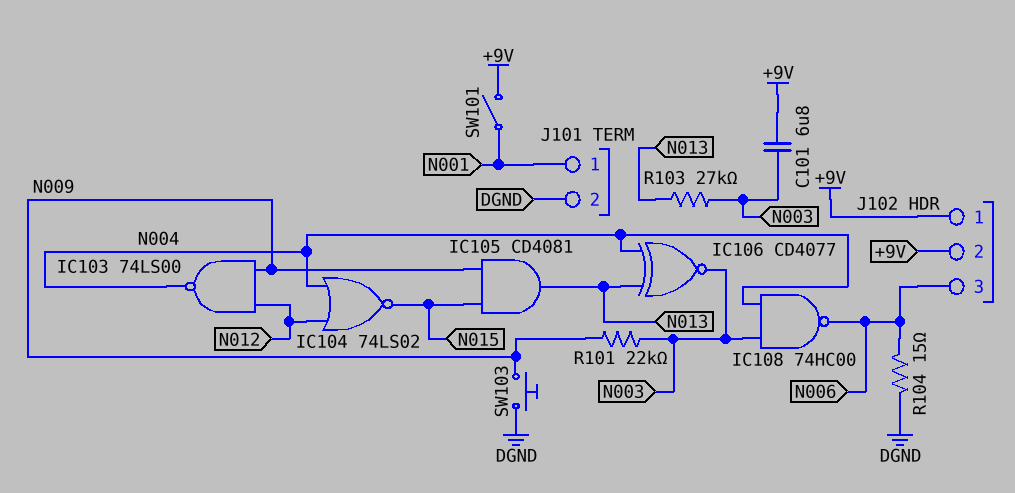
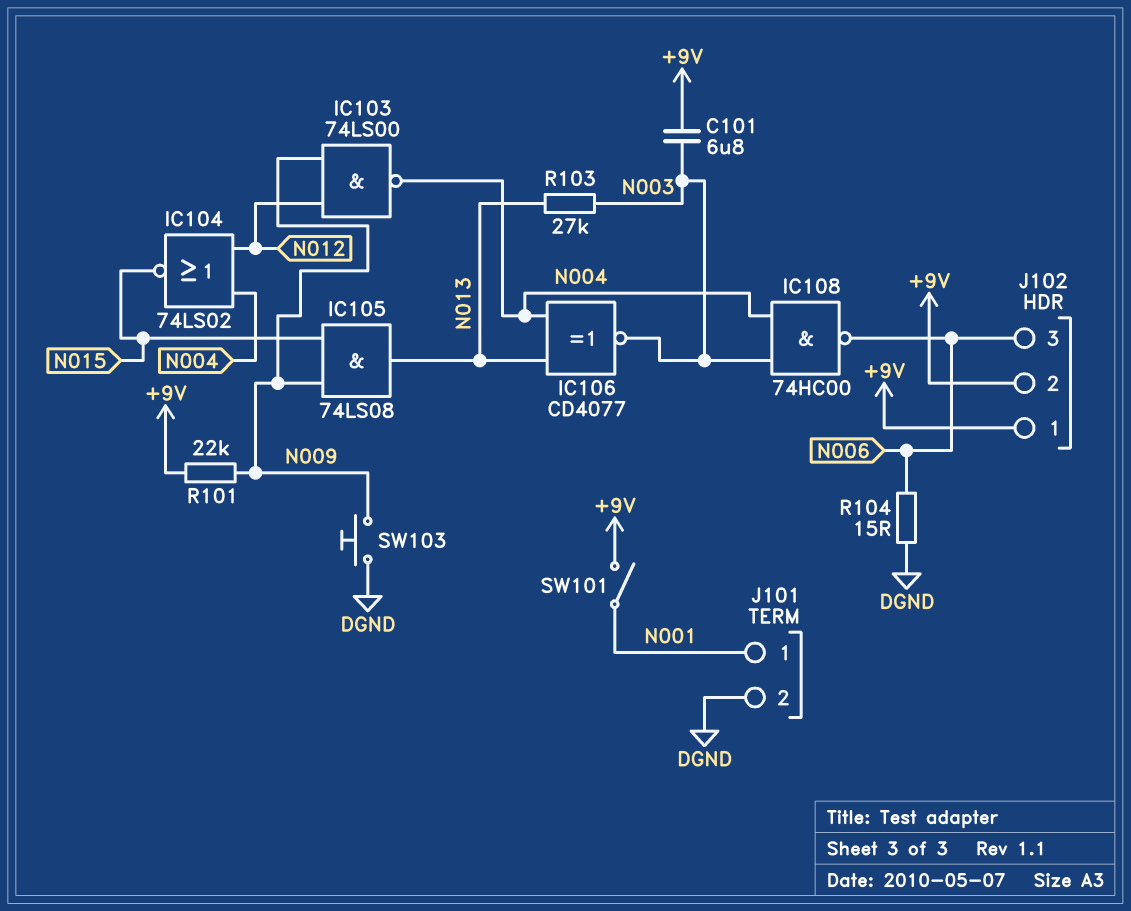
IC105: AND CD4081 (in N009, in N015, out N013) -> AND 74LS08 (in N009, in N015, out N013)
R101: 22k (N003, N009) -> 22k (+9V, N009)

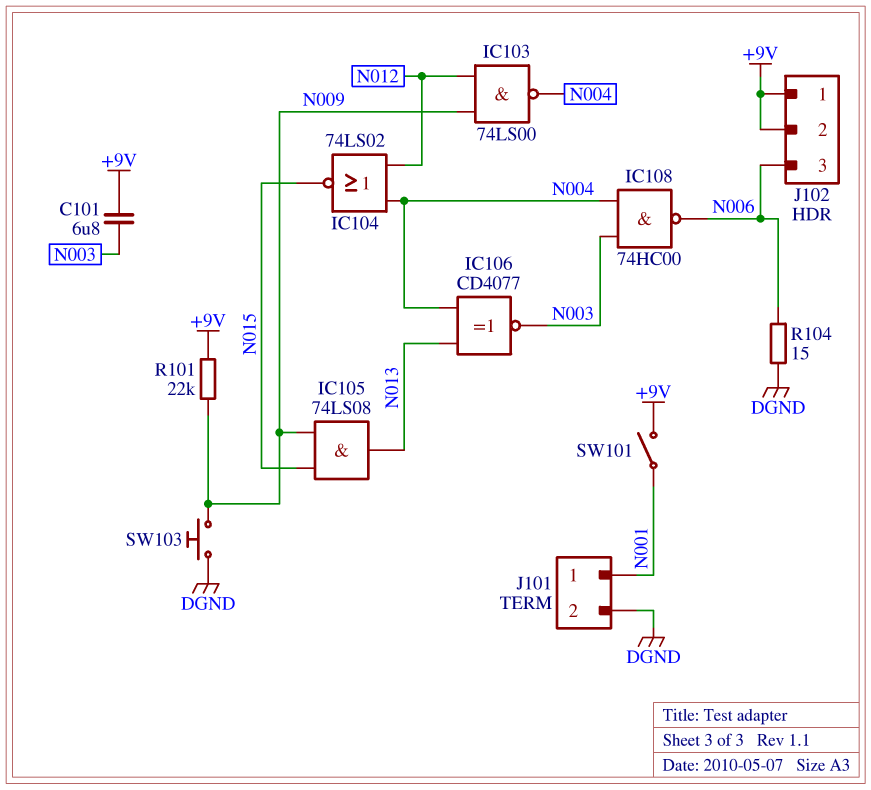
R103: 27k (N003, N013) -> none

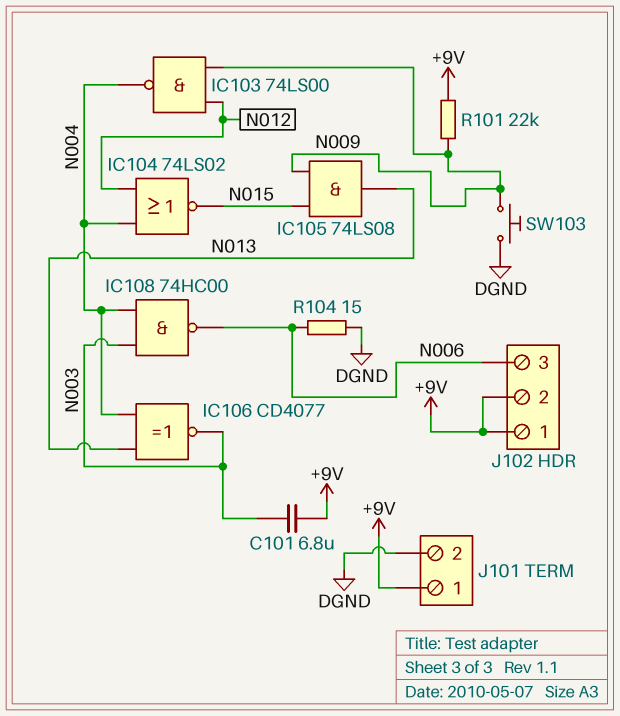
J101 pin 1: N001 -> +9V
SW101: switch (+9V, N001) -> none

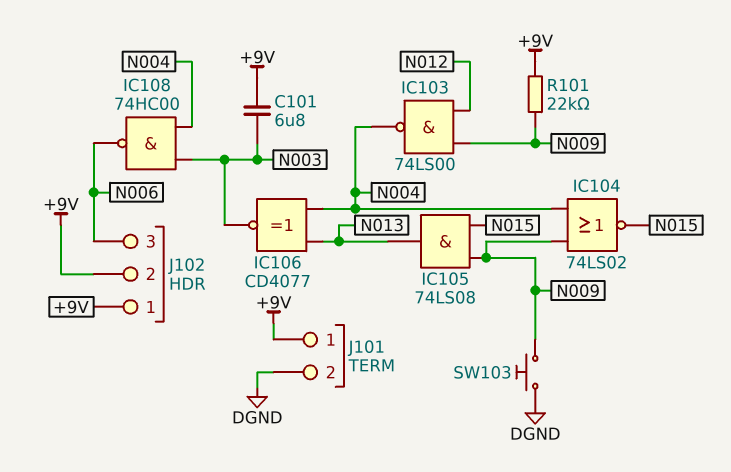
IC104: NOR 74LS02 (in N004, in N012, out N015) -> NOR 74LS02 (in N004, in N009, out N015)
R104: 15 (DGND, N006) -> none

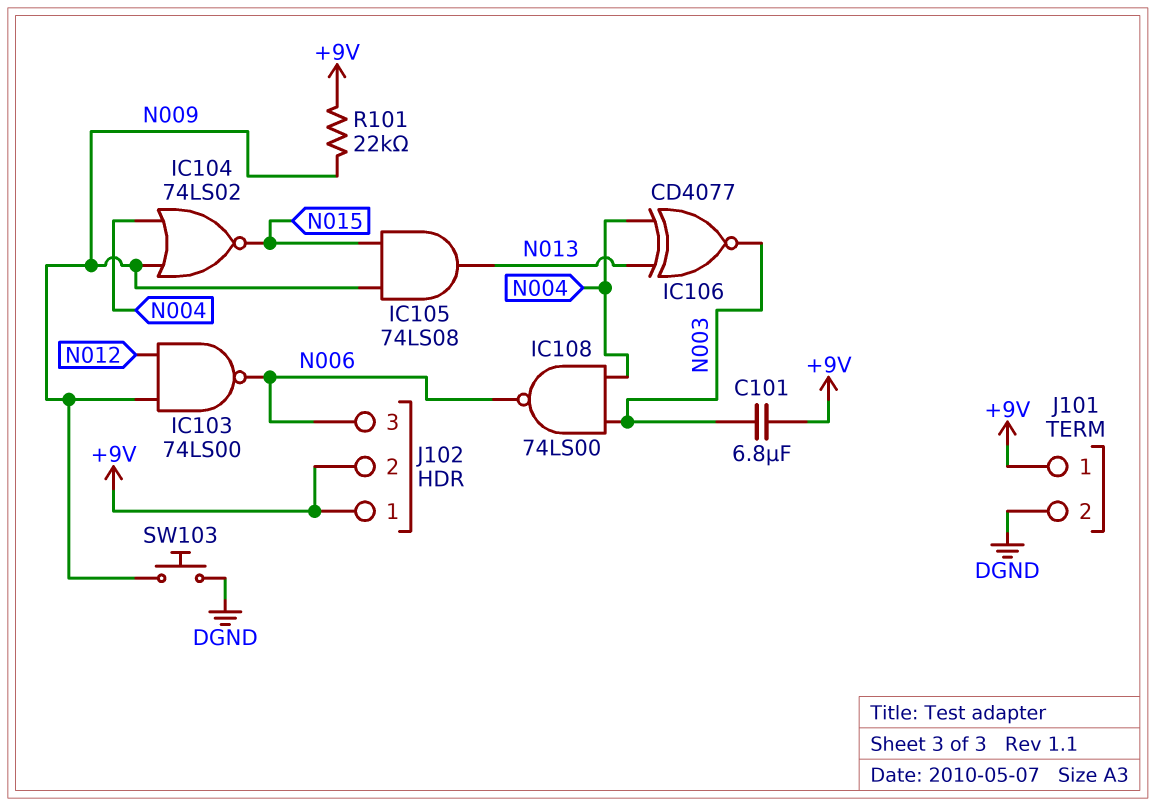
IC103: NAND 74LS00 (in N009, in N012, out N004) -> NAND 74LS00 (in N009, in N012, out N006)
IC108: NAND 74HC00 (in N003, in N004, out N006) -> NAND 74LS00 (in N003, in N004, out N006)

